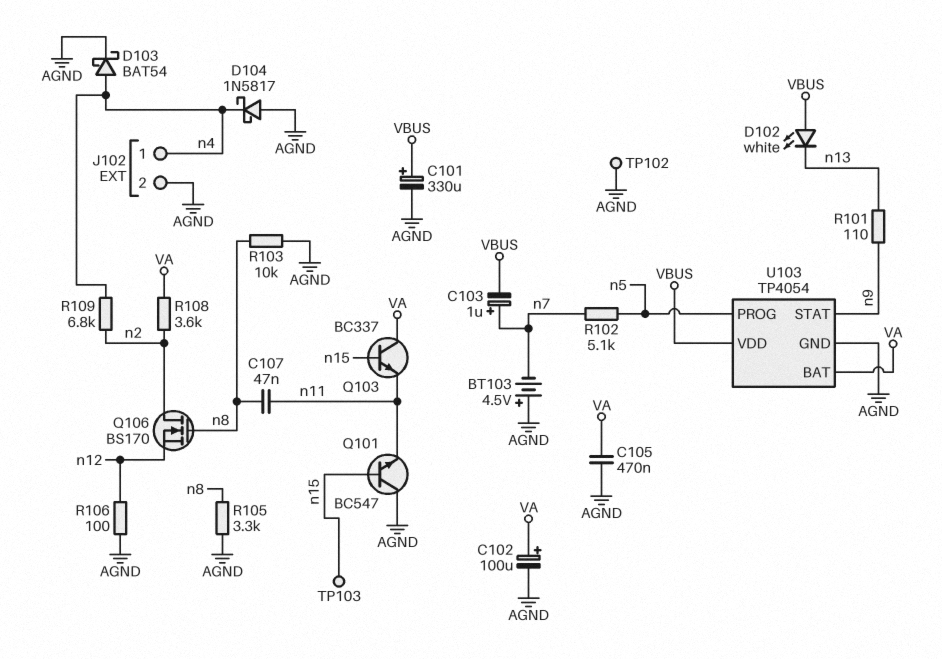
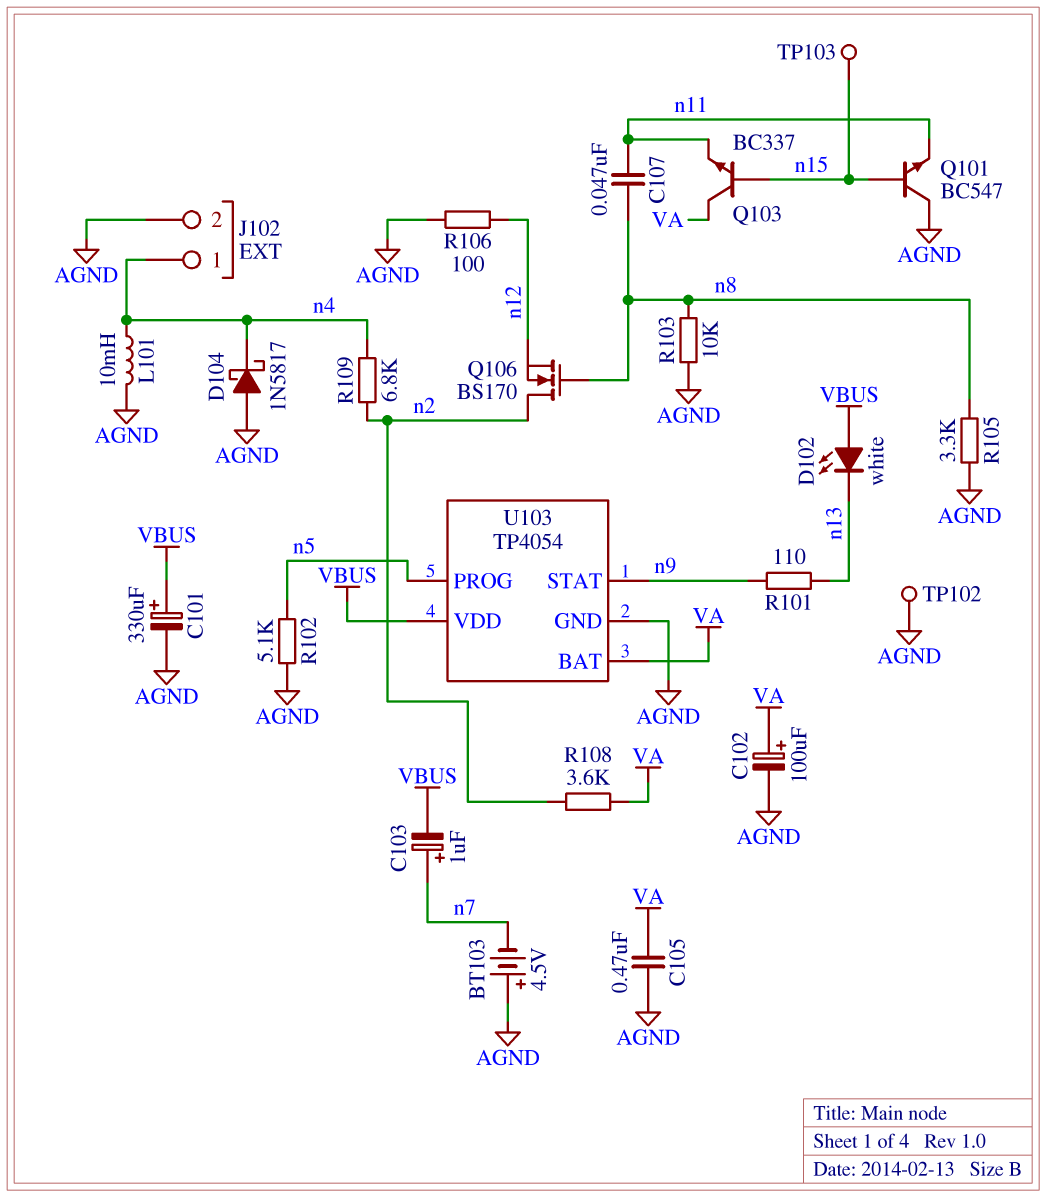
D103: schottky BAT54 (A n4, K AGND) -> none
L101: none -> 10mH (AGND, n4)
R102: 5.1k (n5, n7) -> 5.1k (AGND, n5)

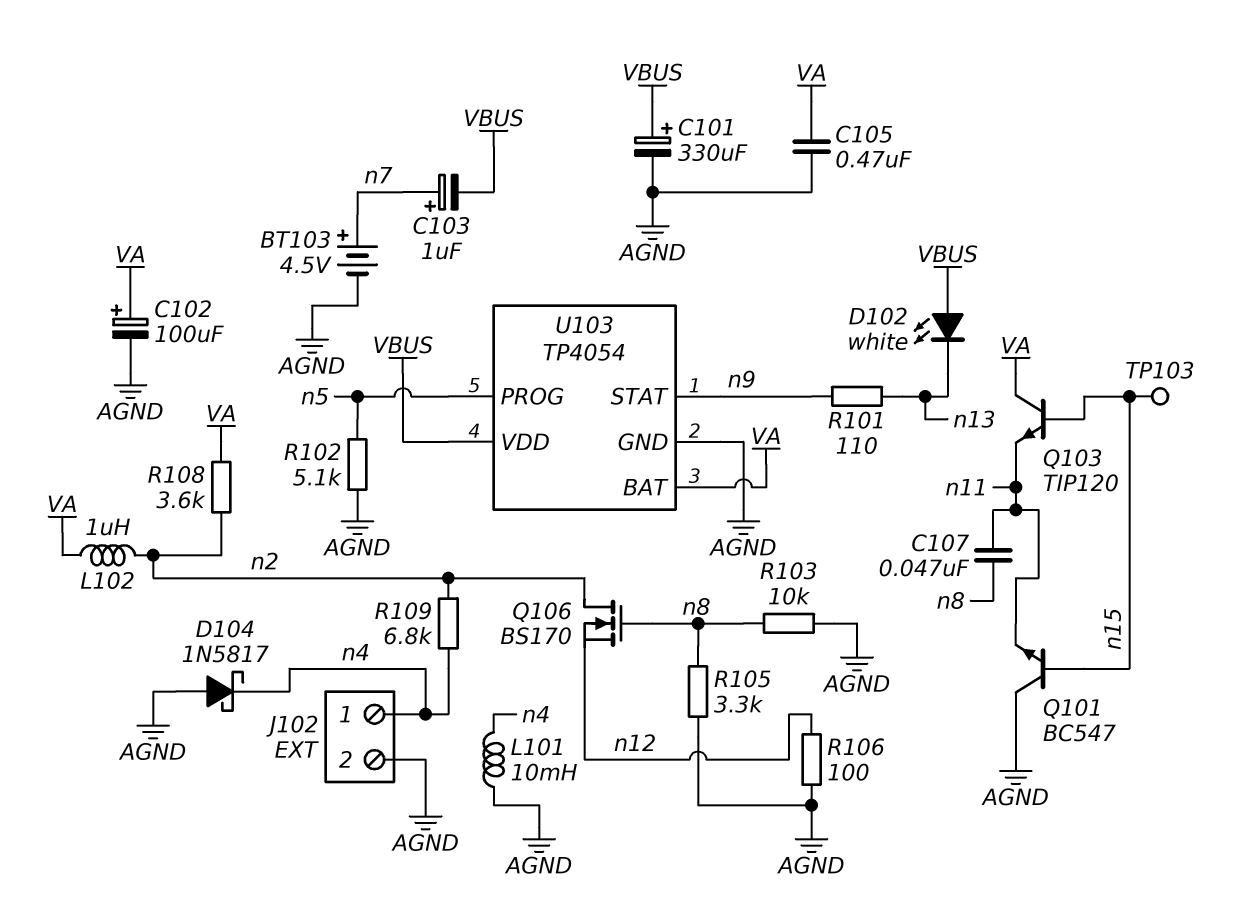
BT103: 4.5V (plus AGND, minus n7) -> 4.5V (plus n7, minus AGND)
L102: none -> 1uH (VA, n2)
Q103: NPN BC337 (B n15, C VA, E n11) -> NPN TIP120 (B n15, C VA, E n11)
TP102: test point (AGND) -> none

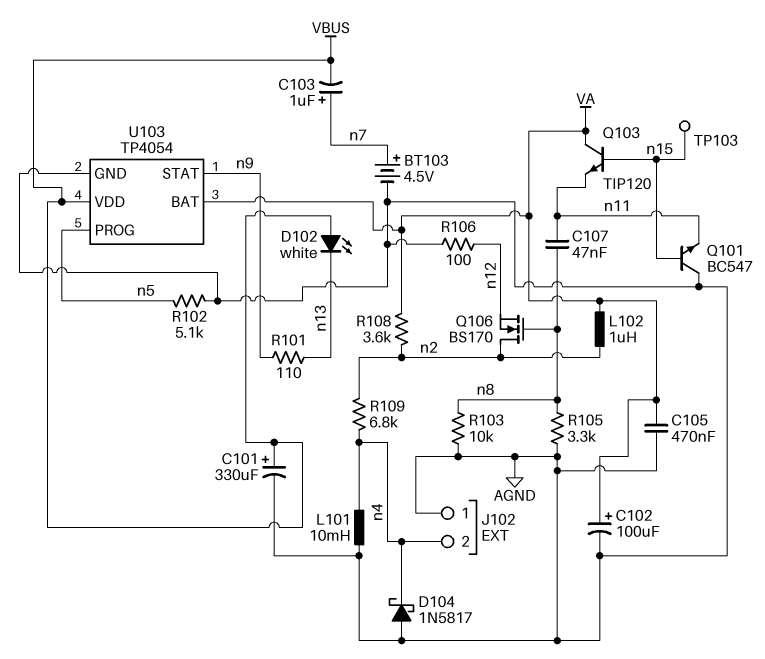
J102 pin 1: n4 -> AGND
J102 pin 2: AGND -> n4

